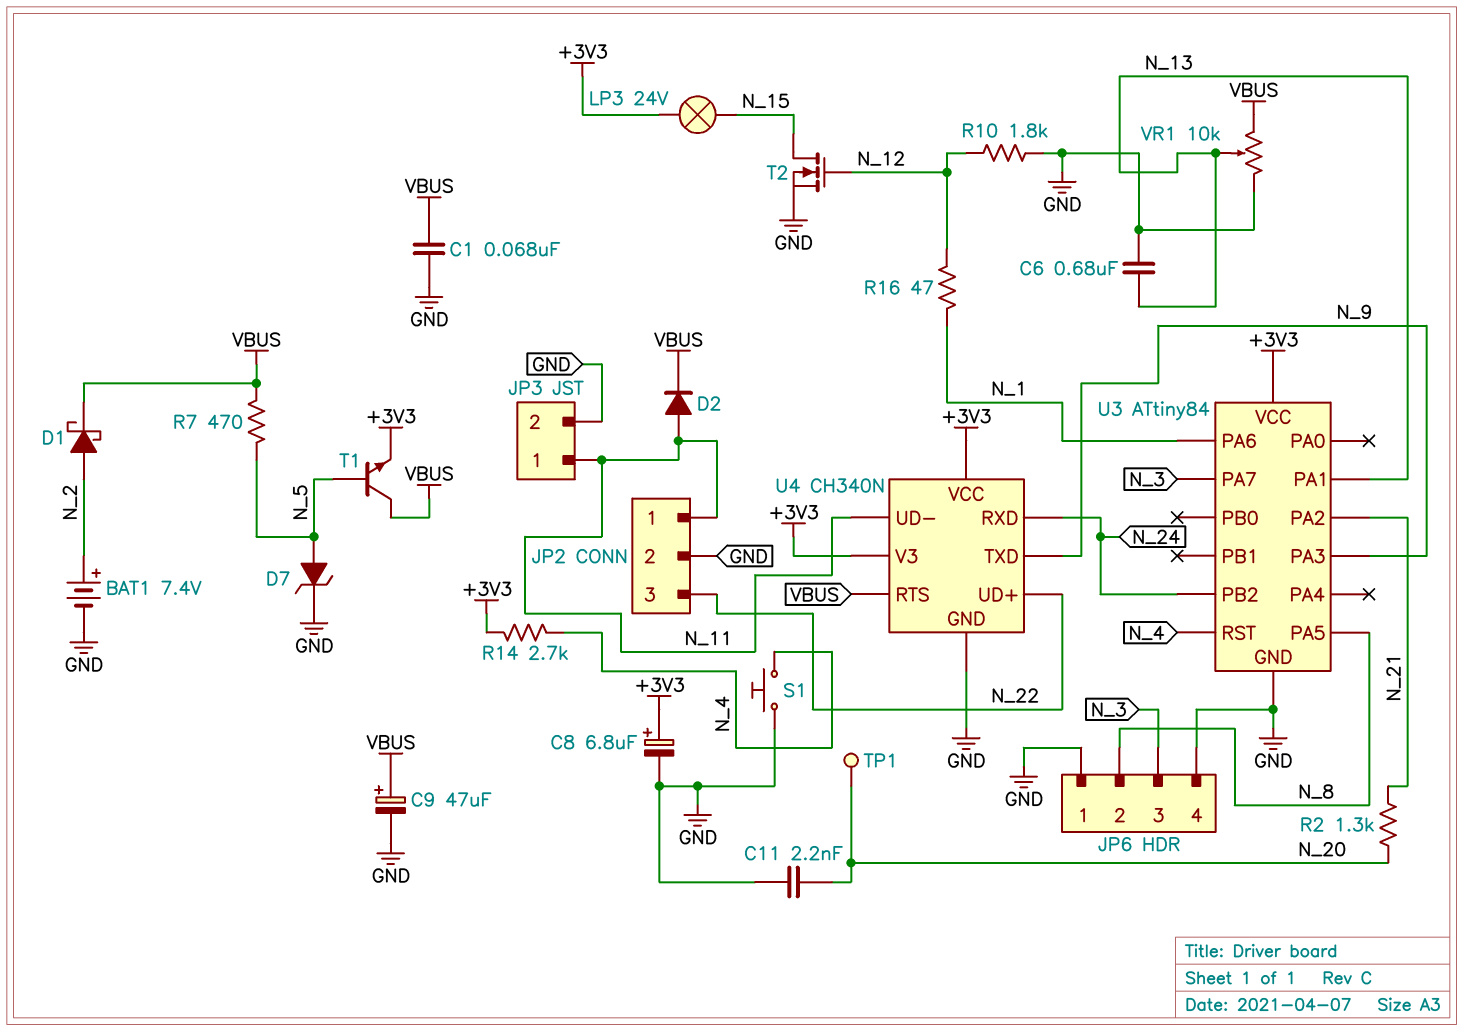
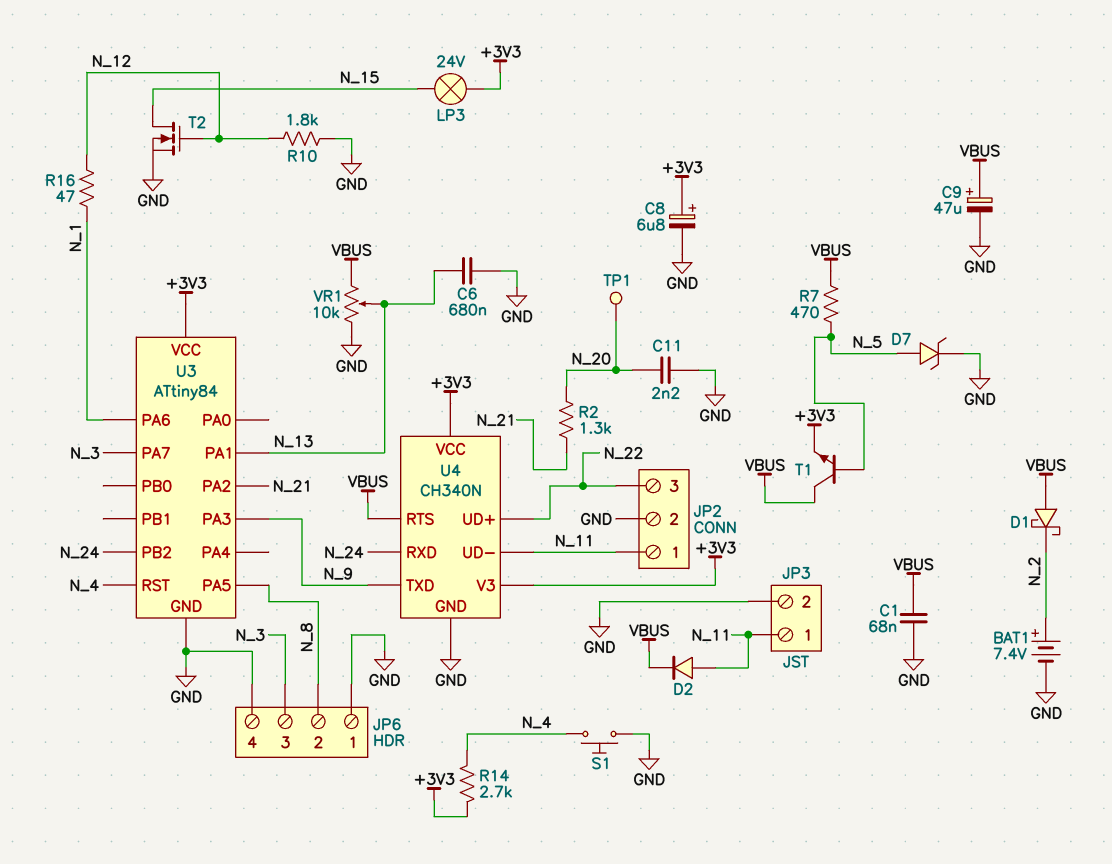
D1: schottky (A N_2, K VBUS) -> schottky (A VBUS, K N_2)

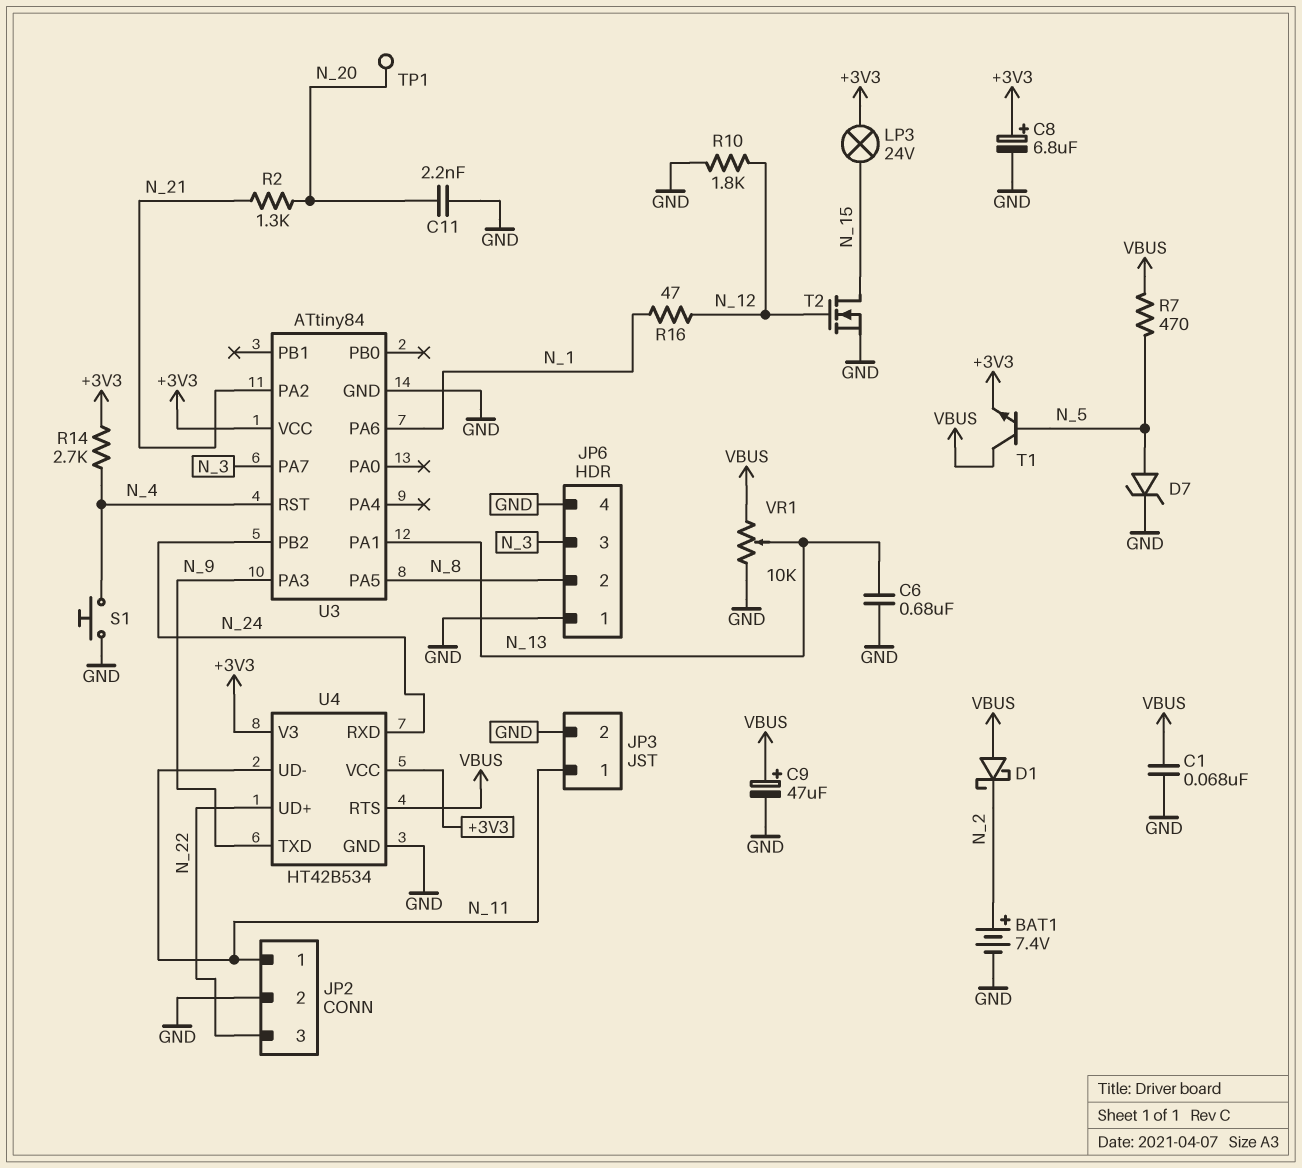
D2: diode (A N_11, K VBUS) -> none
U4: CH340N -> HT42B534

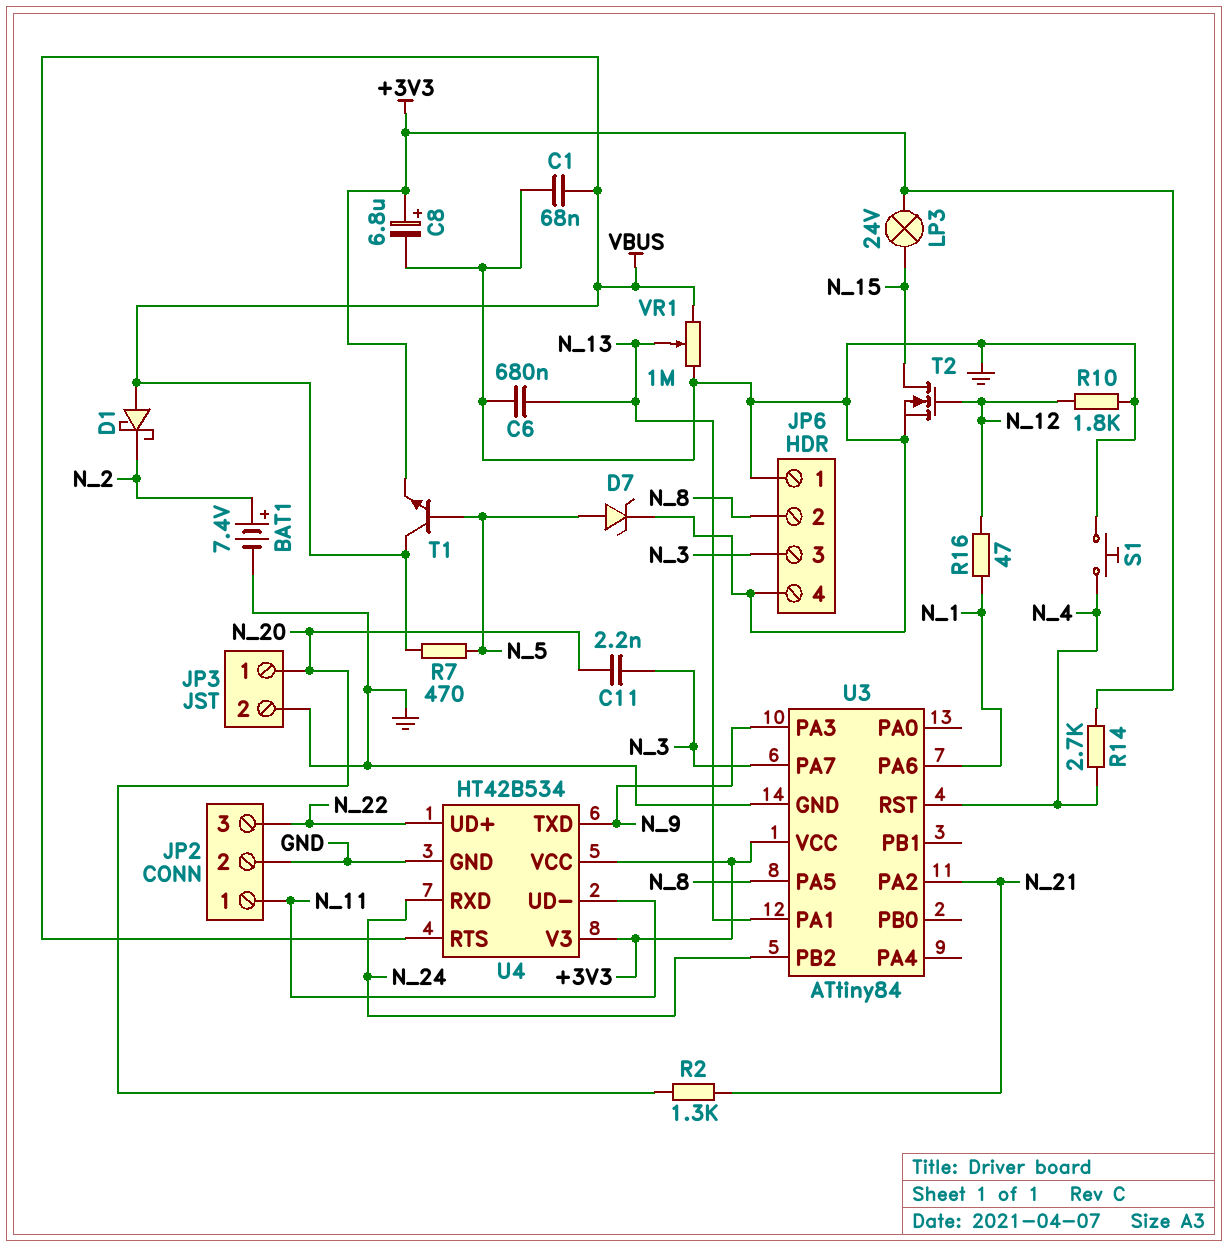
C9: 47uF (plus VBUS, minus GND) -> none
C11: 2.2nF (GND, N_20) -> 2.2nF (N_3, N_20)
JP3 pin 1: N_11 -> N_20
TP1: test point (N_20) -> none
VR1: 10k (GND, VBUS, wiper N_13) -> 1M (GND, VBUS, wiper N_13)

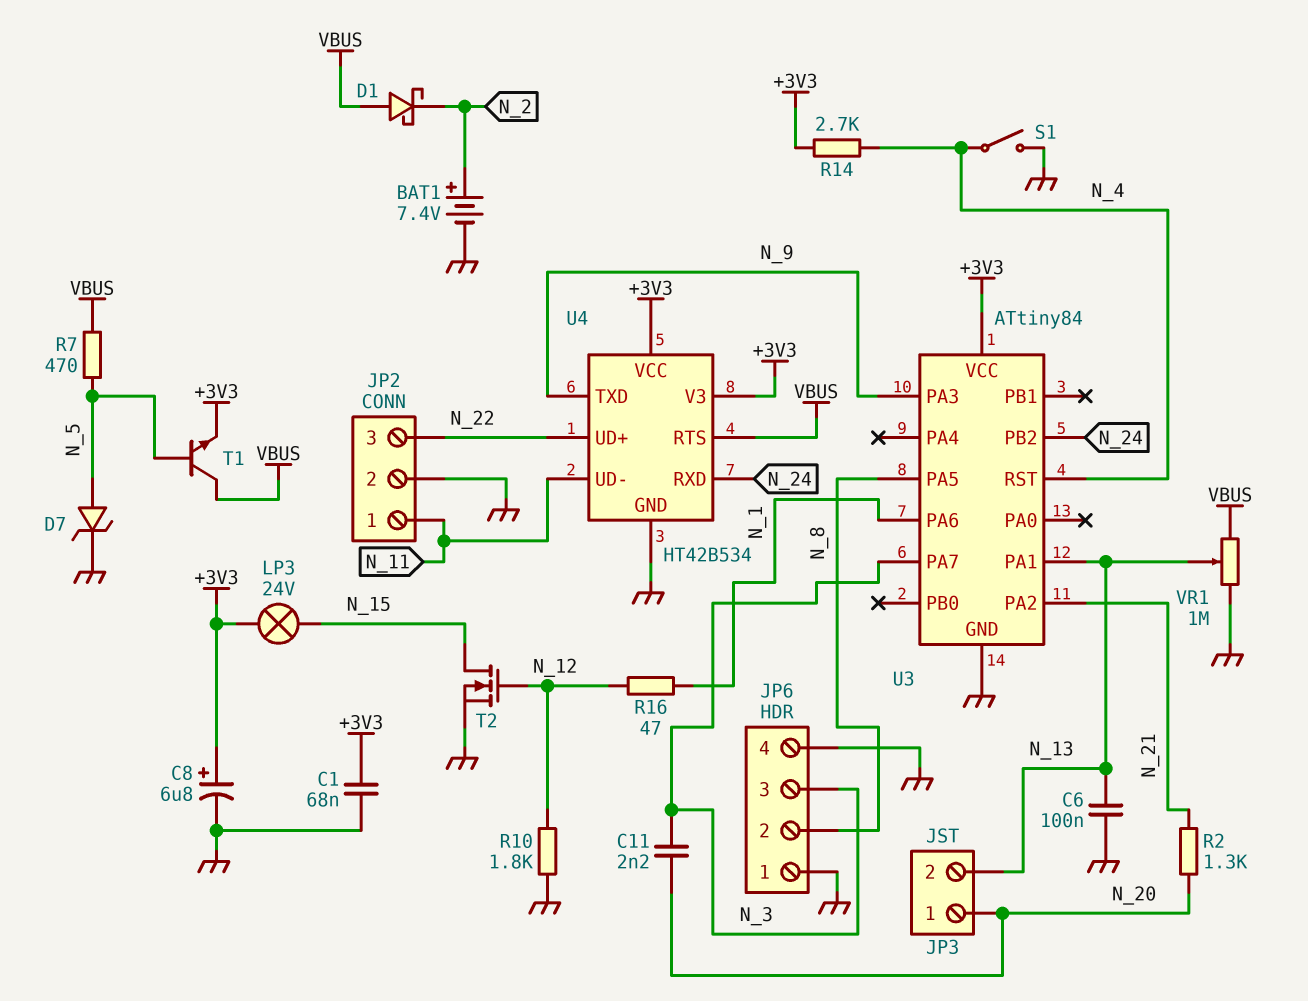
C1: 68nF (GND, VBUS) -> 68nF (+3V3, GND)
C6: 680nF (GND, N_13) -> 100nF (GND, N_13)
JP3 pin 2: GND -> N_13
S1: button (GND, N_4) -> switch (GND, N_4)

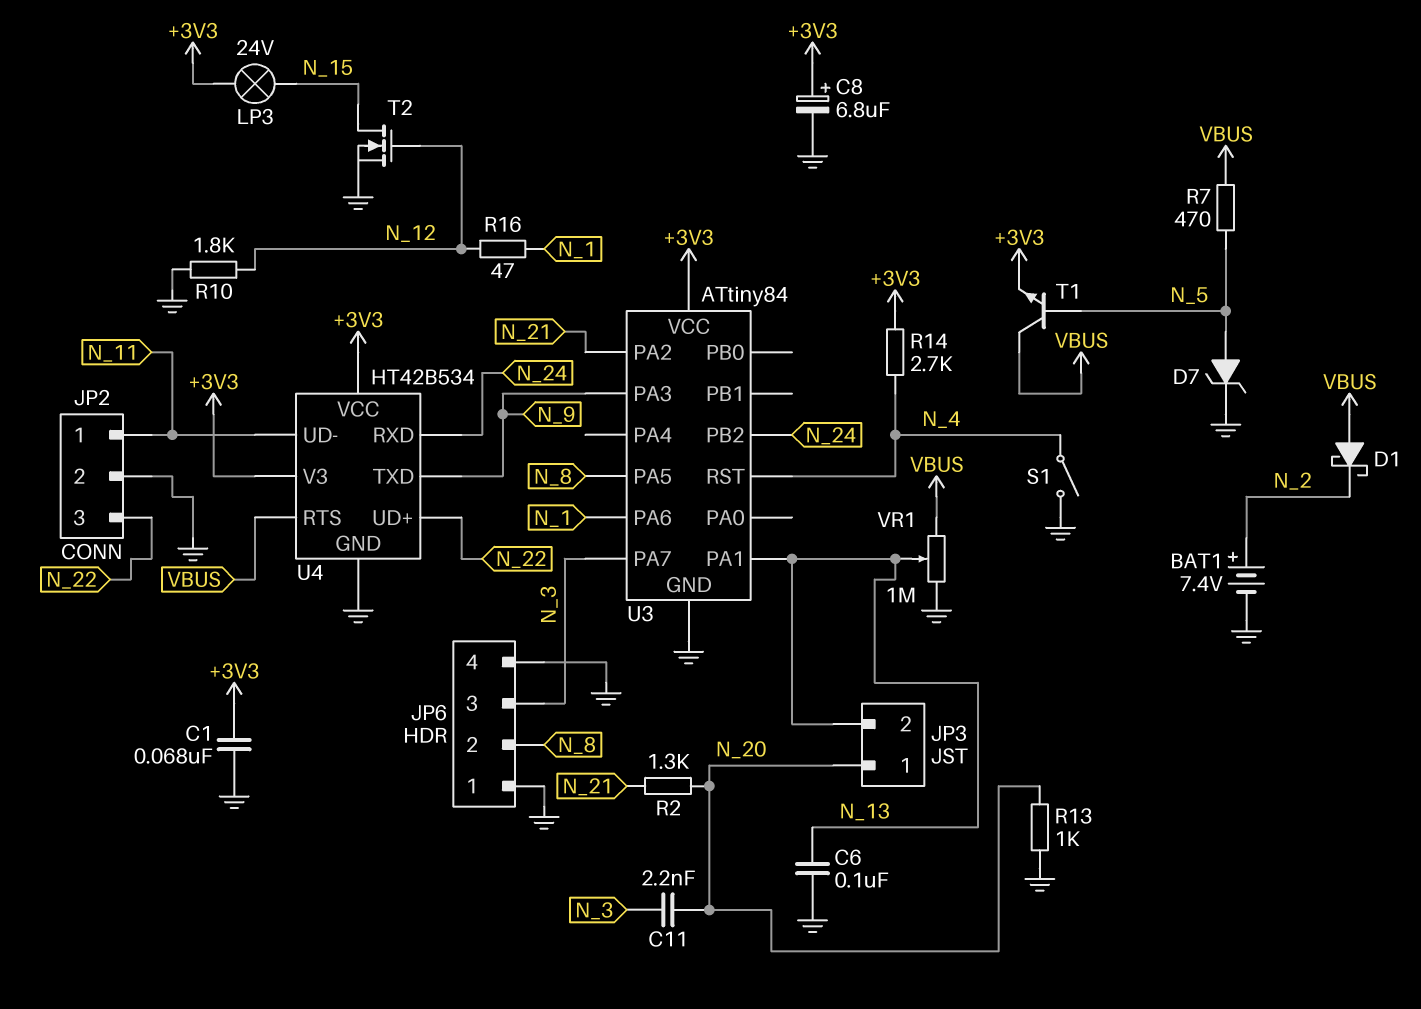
R13: none -> 1k (GND, N_20)

